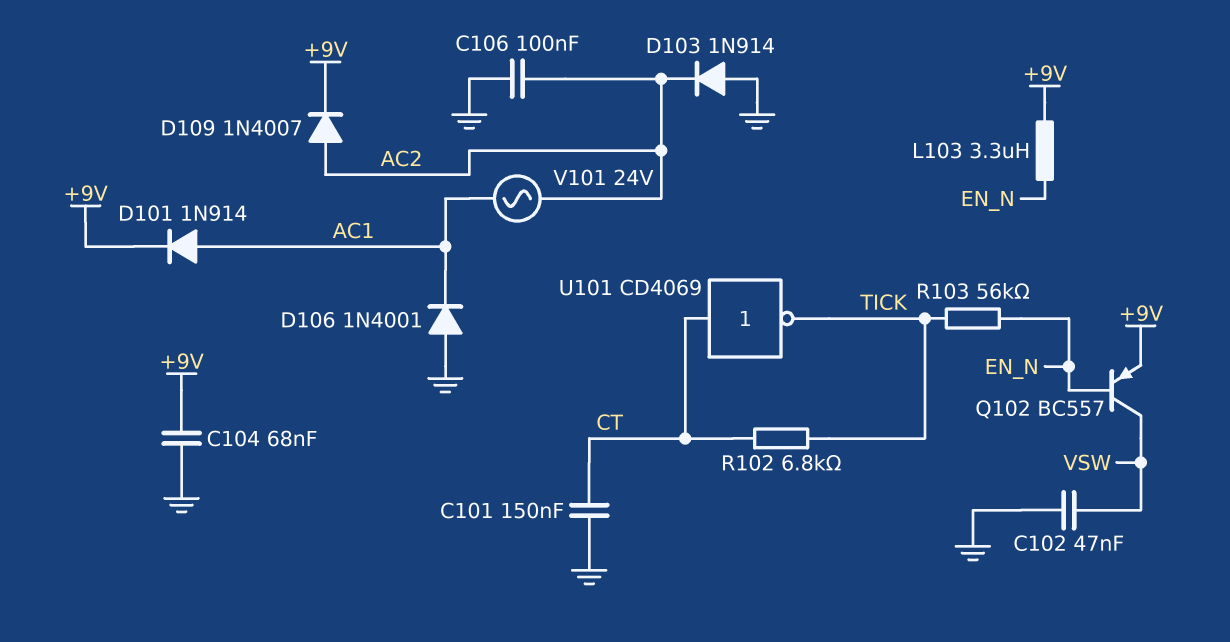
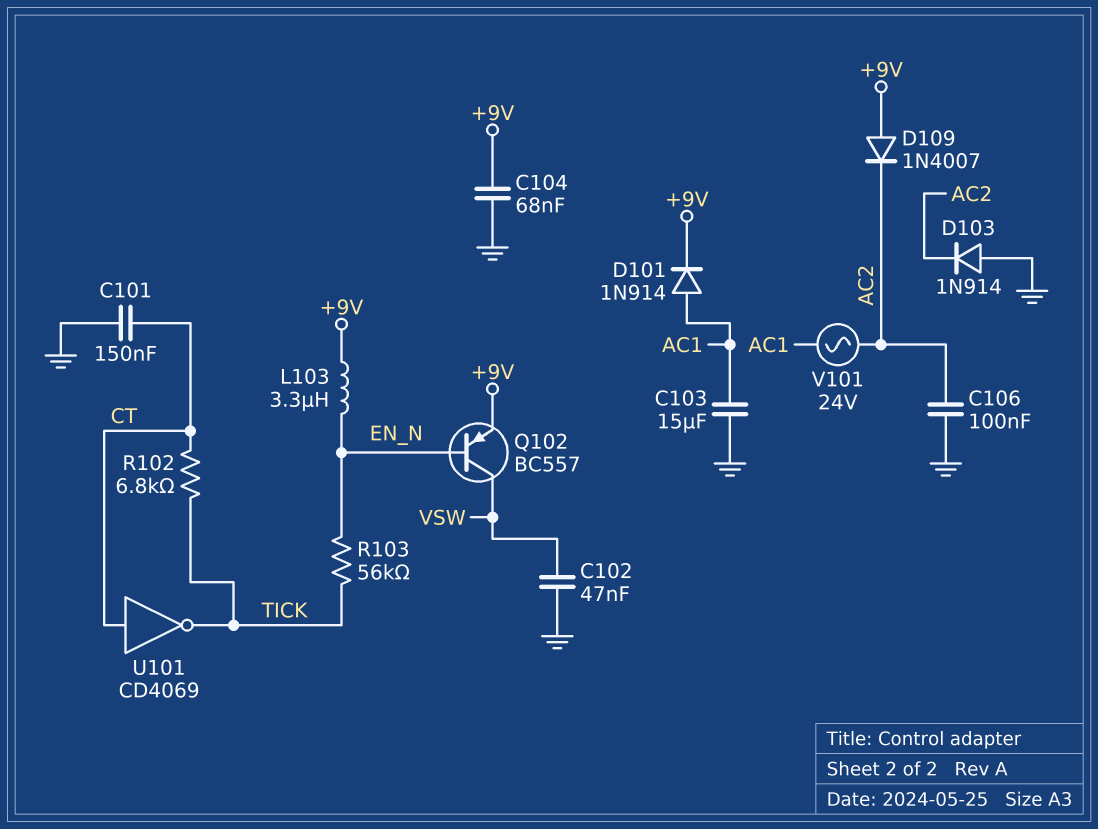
C103: none -> 15uF (AC1, GND)
D106: diode 1N4001 (A GND, K AC1) -> none
D109: diode 1N4007 (A AC2, K +9V) -> diode 1N4007 (A +9V, K AC2)

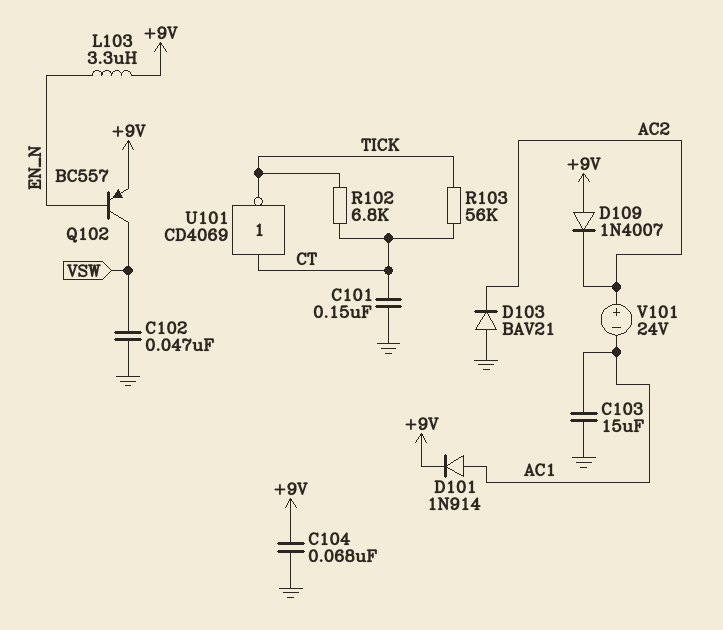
C106: 100nF (AC2, GND) -> none
D103: diode 1N914 (A GND, K AC2) -> diode BAV21 (A GND, K AC2)
R103: 56k (EN_N, TICK) -> 56k (CT, TICK)
V101: AC 24V (AC1, AC2) -> 24V (plus AC2, minus AC1)

